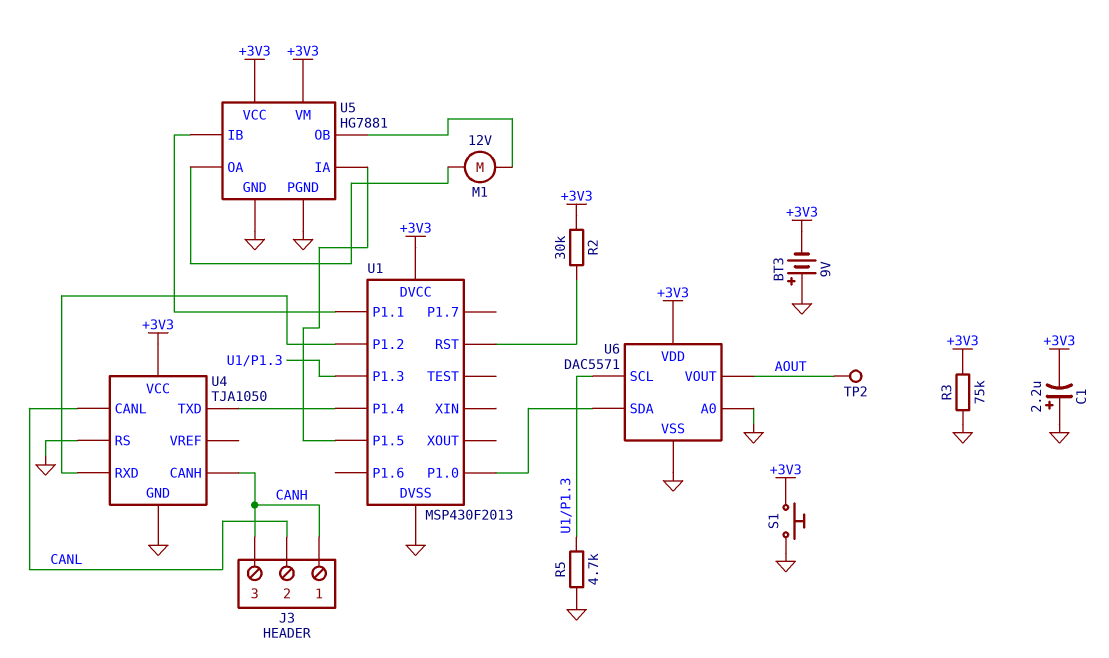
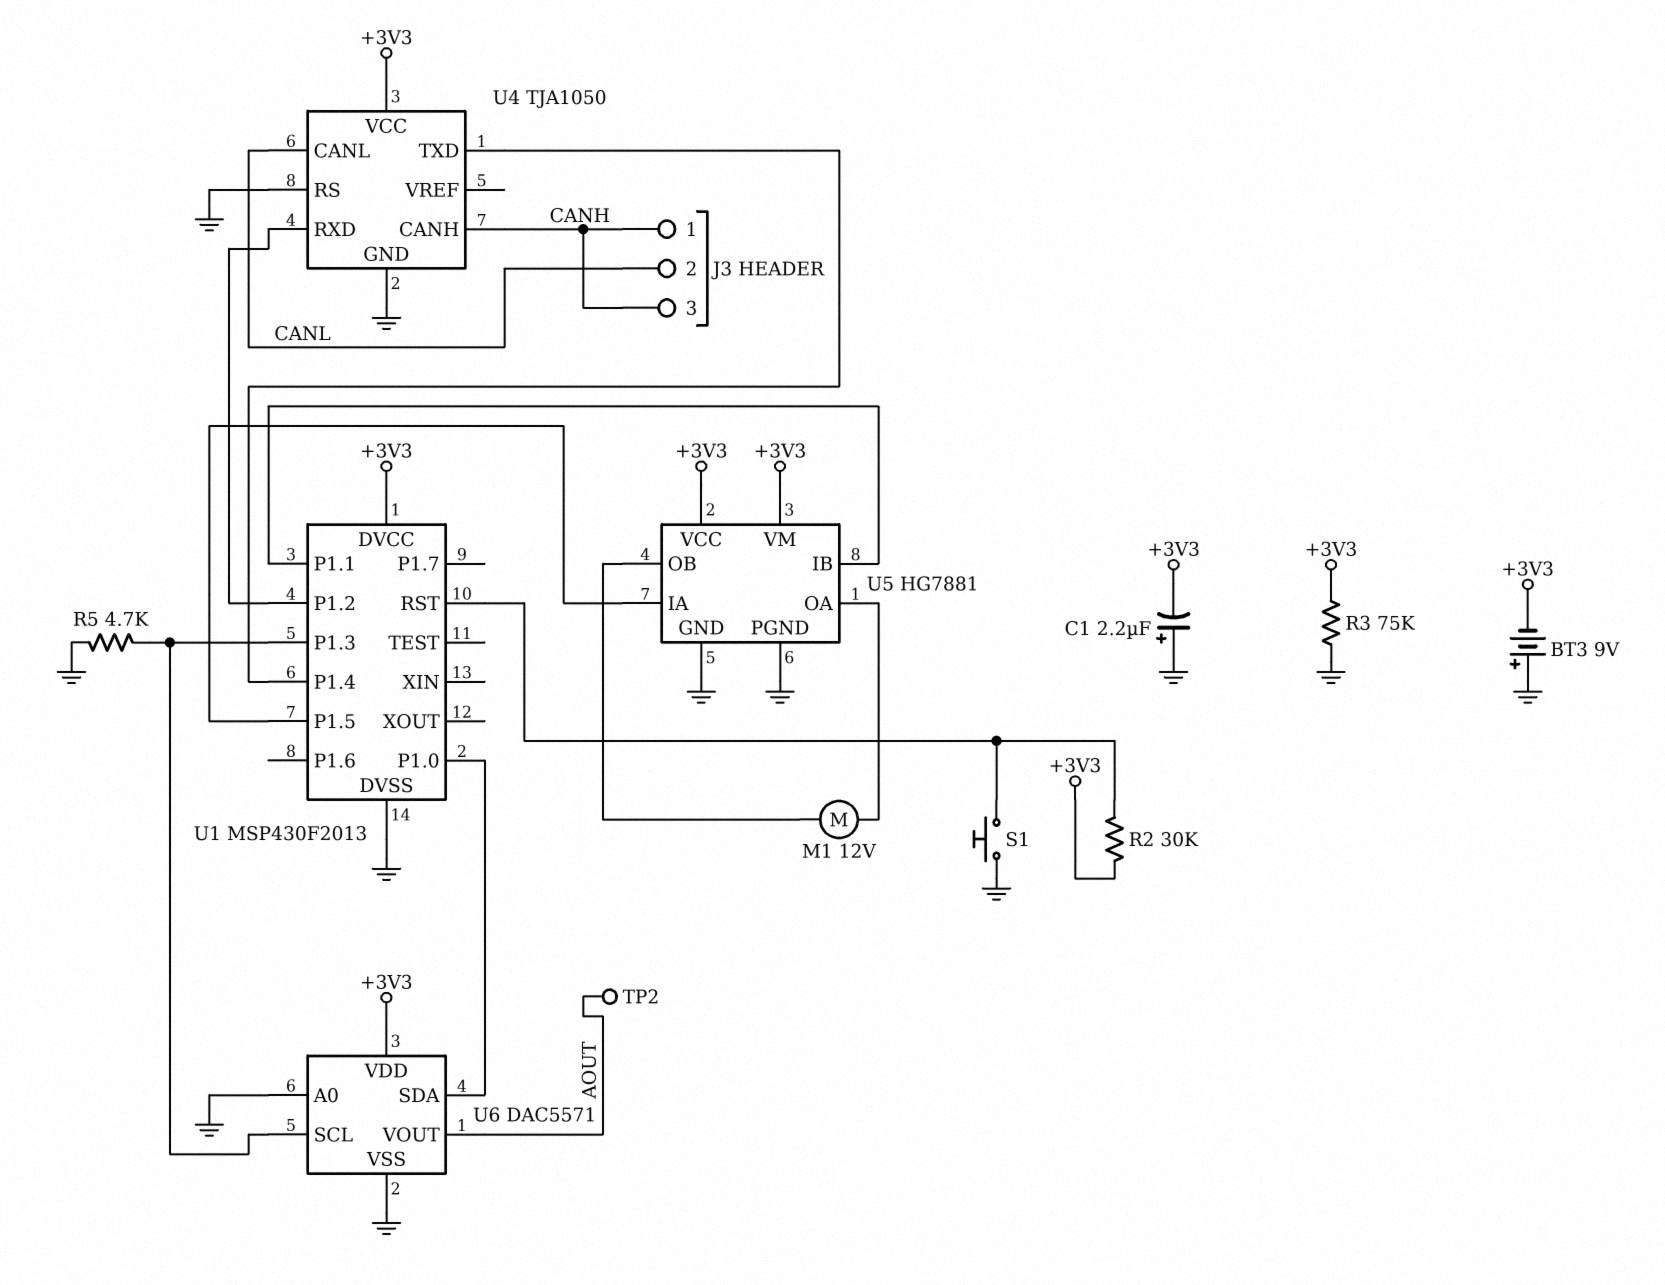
S1: button (+3V3, GND) -> button (GND, U1/RST)

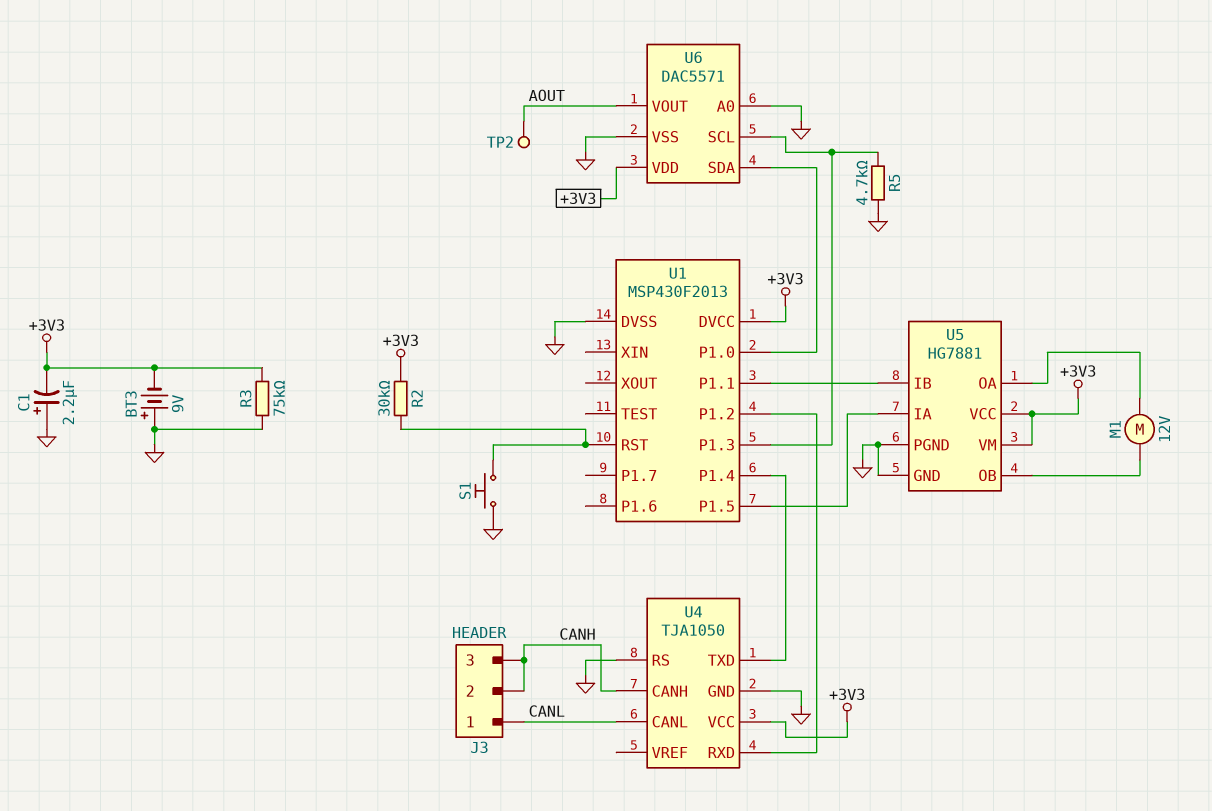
J3 pin 1: CANH -> CANL
J3 pin 2: CANL -> CANH

